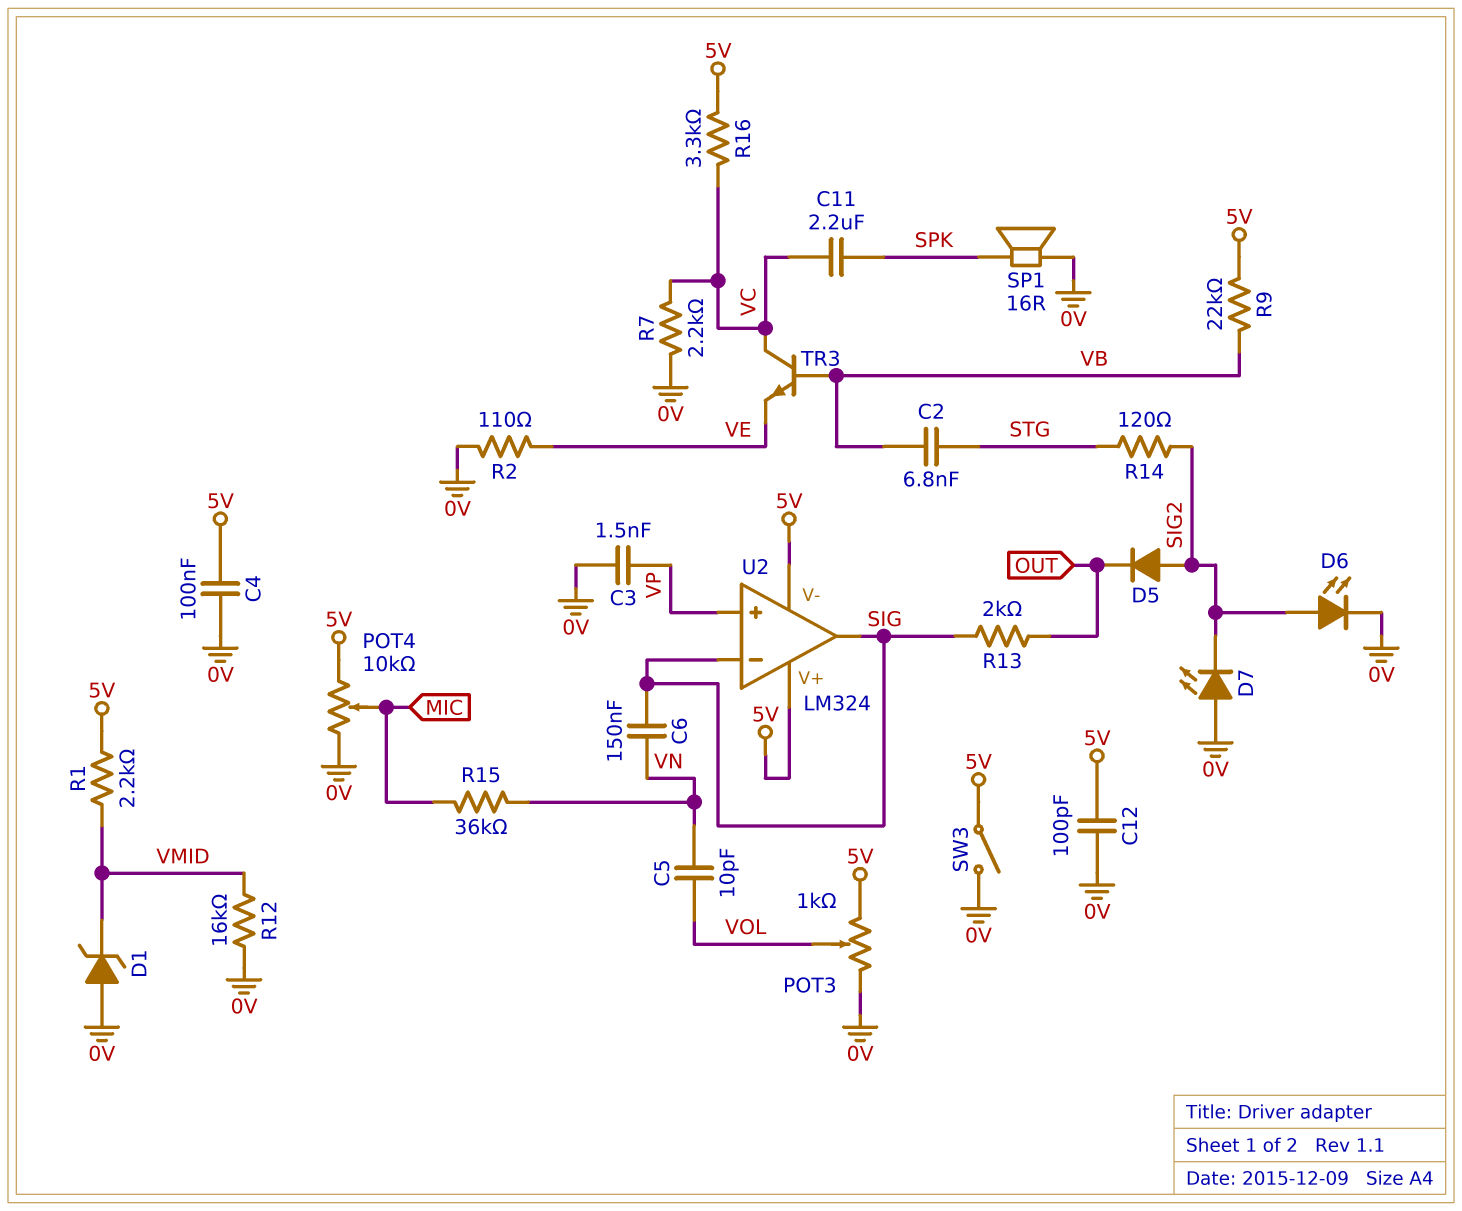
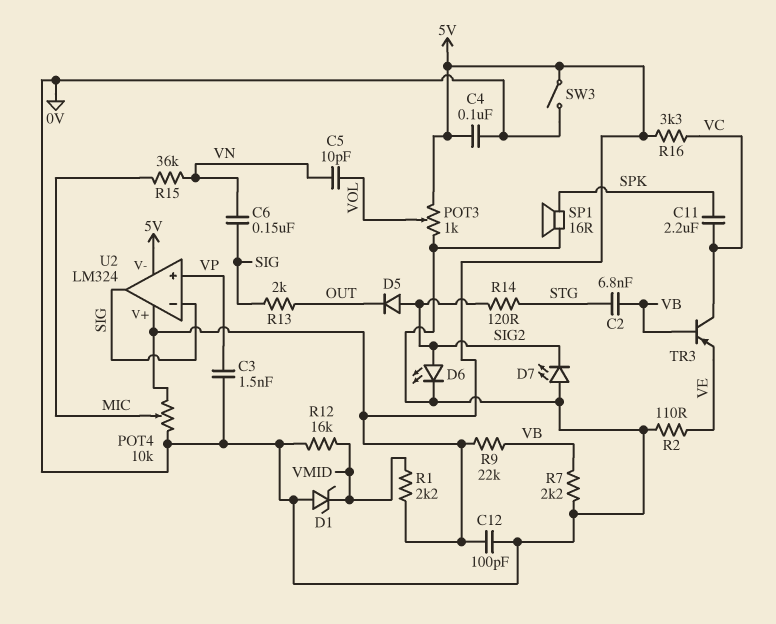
R7: 2.2k (0V, VC) -> 2.2k (0V, VB)
TR3: NPN (B VB, C VC, E VE) -> PNP (B VB, C VC, E VE)

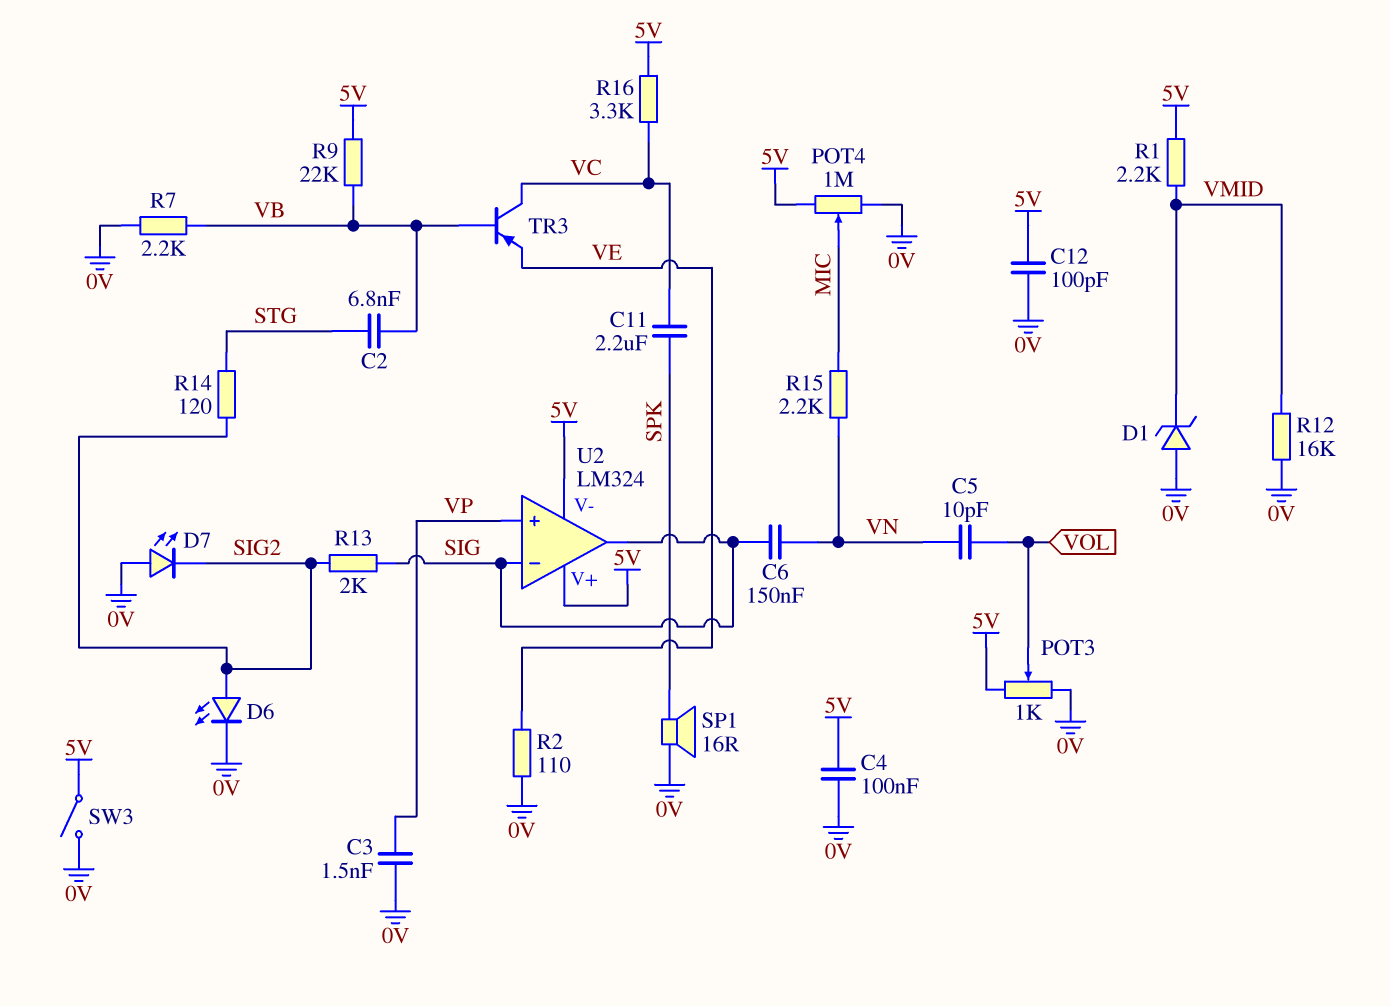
D5: diode (A SIG2, K OUT) -> none
POT4: 10k (0V, 5V, wiper MIC) -> 1M (0V, 5V, wiper MIC)
R13: 2k (OUT, SIG) -> 2k (SIG, SIG2)
R15: 36k (MIC, VN) -> 2.2k (MIC, VN)

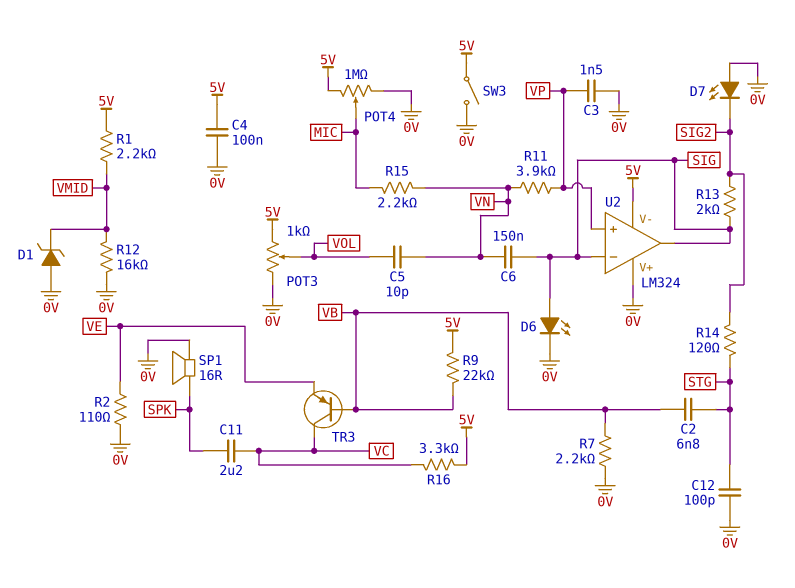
C12: 100pF (0V, 5V) -> 100pF (0V, STG)
D6: LED (A SIG2, K 0V) -> LED (A SIG, K 0V)
R11: none -> 3.9k (VN, VP)
U2 pin V+: 5V -> 0V

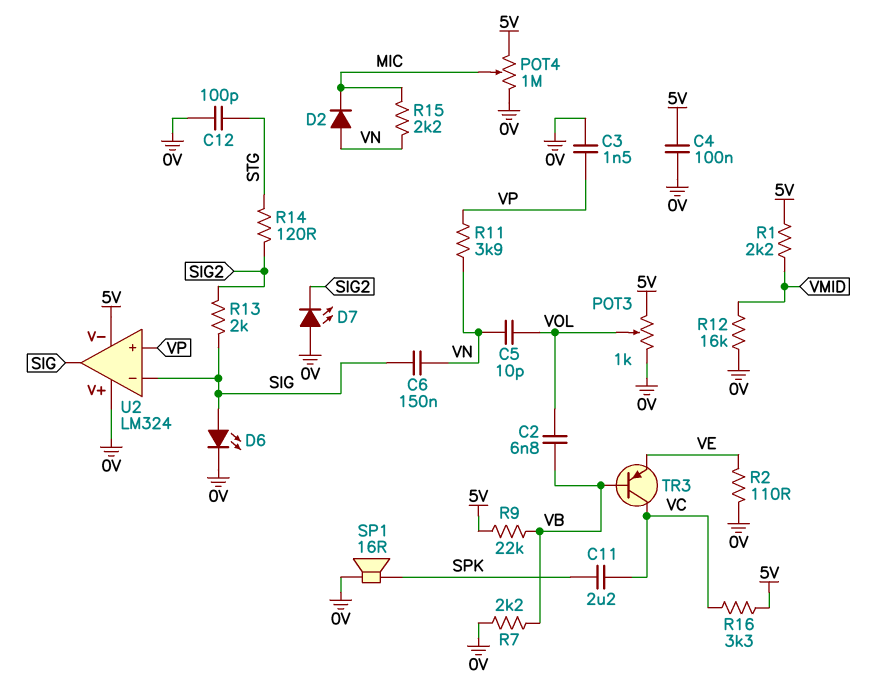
C2: 6.8nF (STG, VB) -> 6.8nF (VB, VOL)
D1: zener (A 0V, K VMID) -> none
D2: none -> diode (A VN, K MIC)
SW3: switch (0V, 5V) -> none

